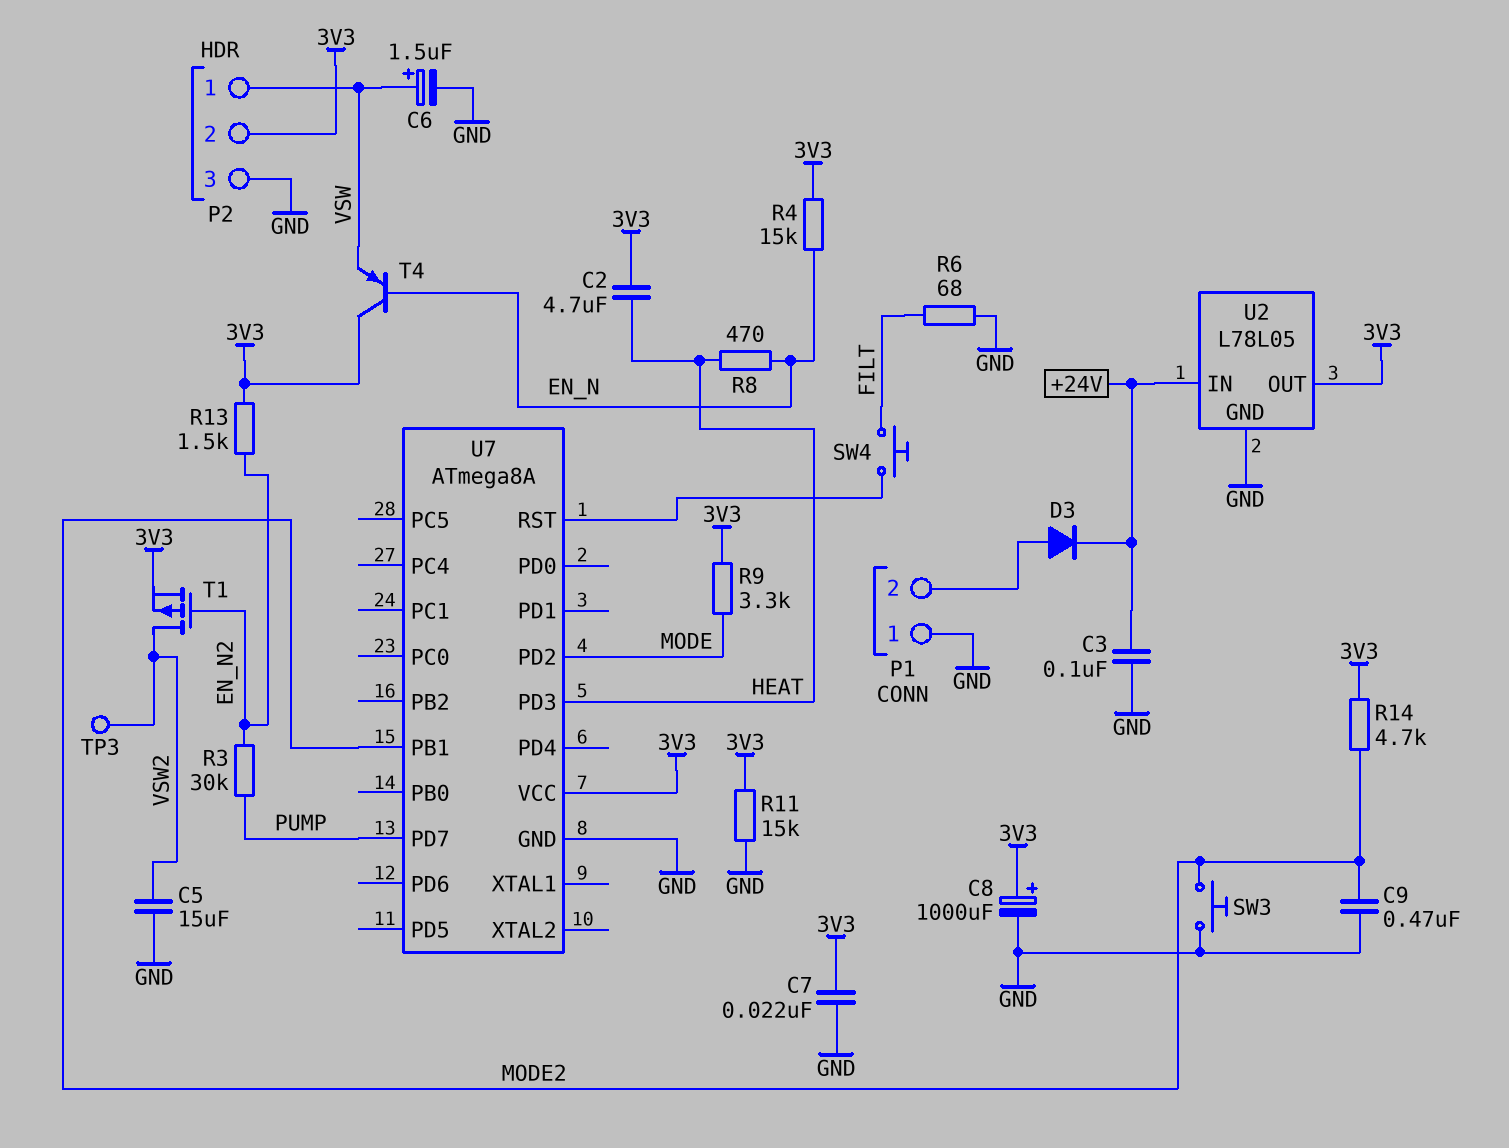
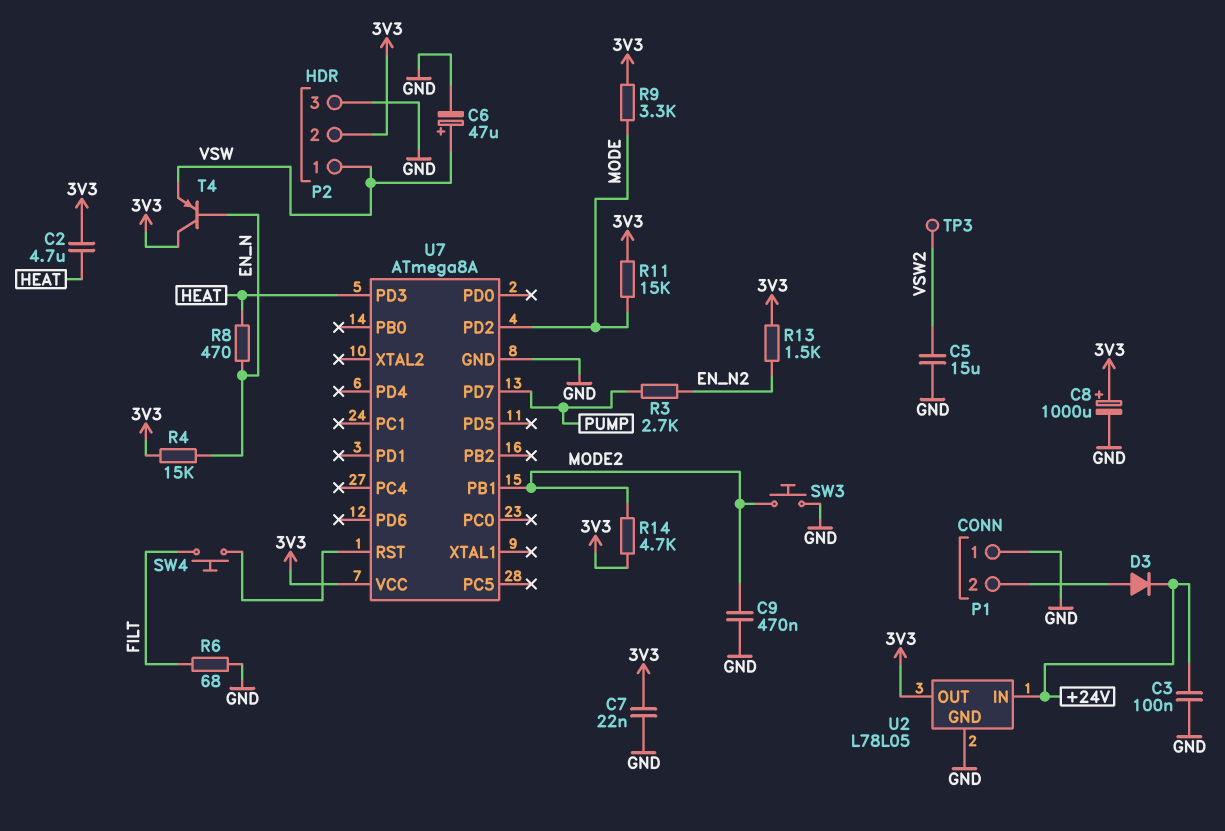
C6: 1.5uF (plus VSW, minus GND) -> 47uF (plus VSW, minus GND)
R3: 30k (EN_N2, PUMP) -> 2.7k (EN_N2, PUMP)
R11: 15k (3V3, GND) -> 15k (3V3, MODE)
T1: PMOS (G EN_N2, D VSW2, S 3V3) -> none

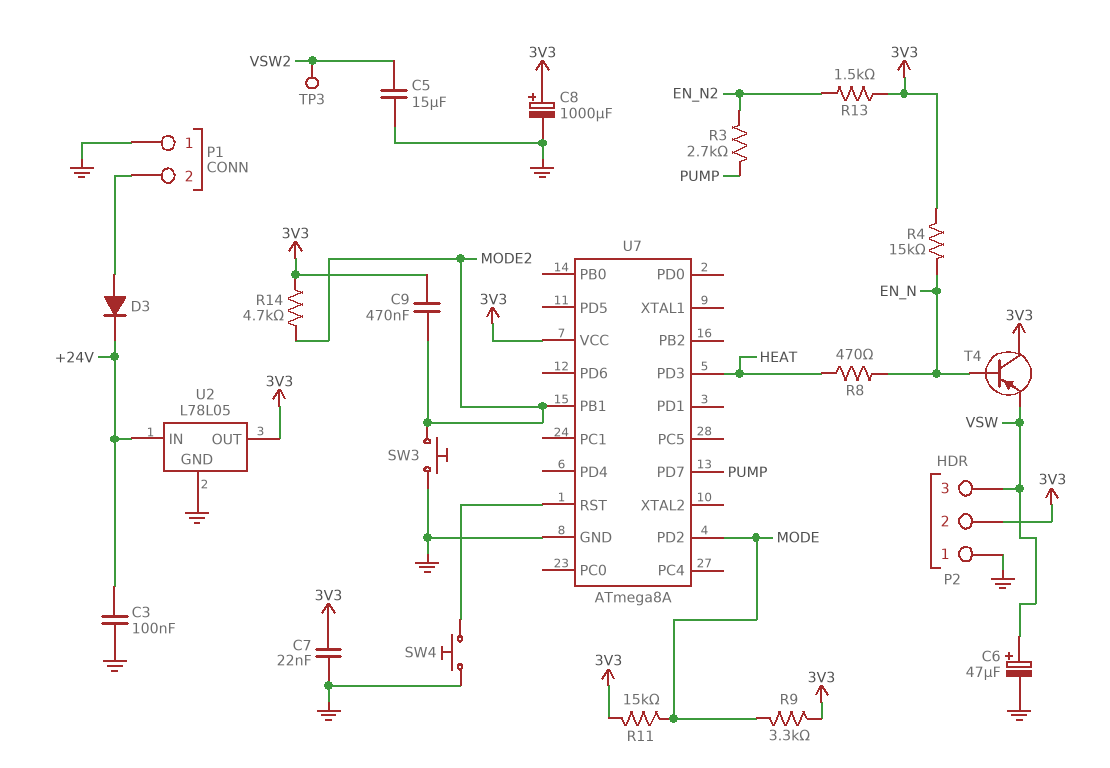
C2: 4.7uF (3V3, HEAT) -> none
C9: 470nF (GND, MODE2) -> 470nF (3V3, MODE2)
P2 pin 1: VSW -> GND
P2 pin 3: GND -> VSW
R6: 68 (FILT, GND) -> none
SW4: button (FILT, U7/RST) -> button (GND, U7/RST)

